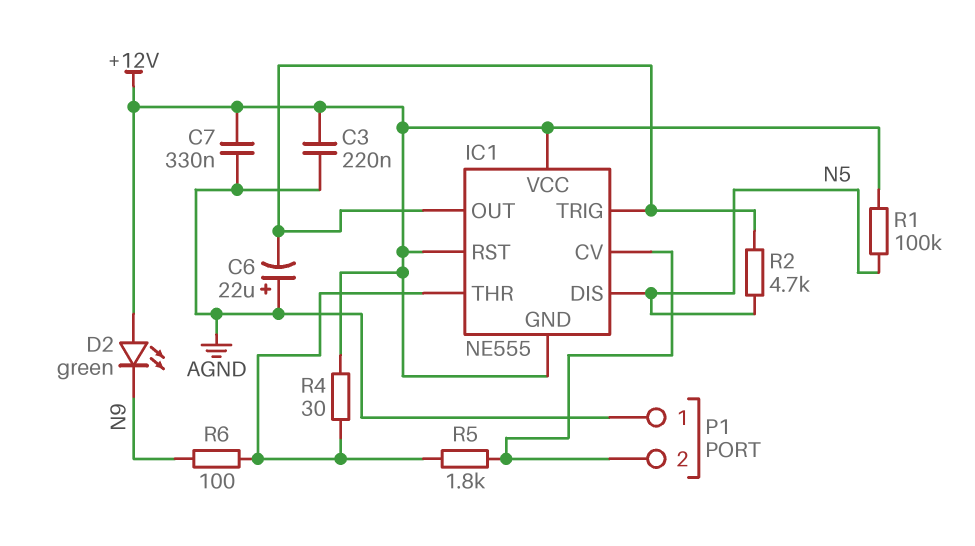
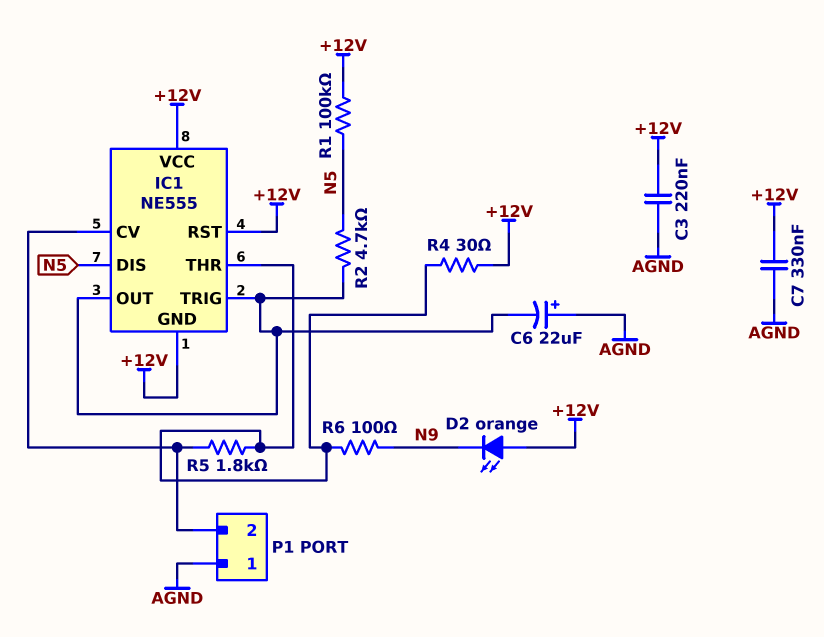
D2: LED green (A +12V, K N9) -> LED orange (A +12V, K N9)

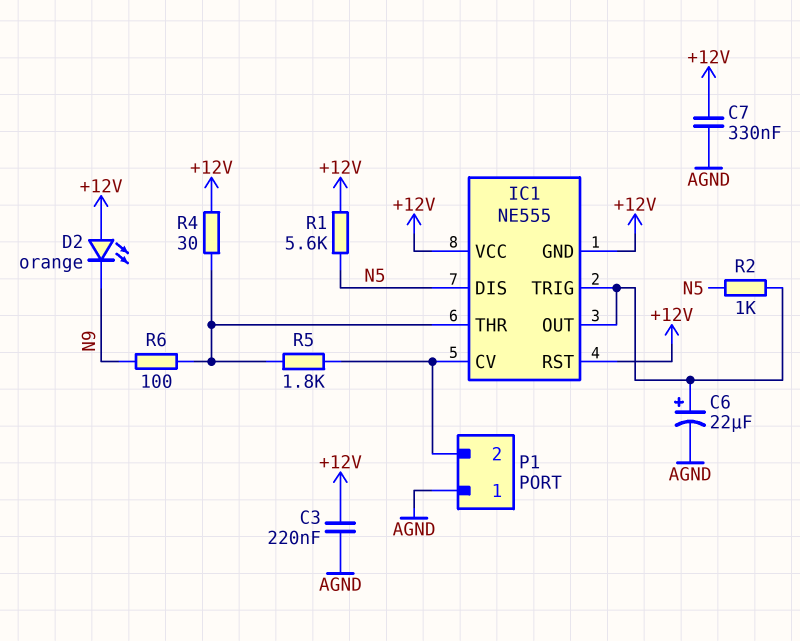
C6: 22uF (plus AGND, minus IC1/OUT) -> 22uF (plus IC1/OUT, minus AGND)
R1: 100k (+12V, N5) -> 5.6k (+12V, N5)
R2: 4.7k (IC1/OUT, N5) -> 1k (IC1/OUT, N5)

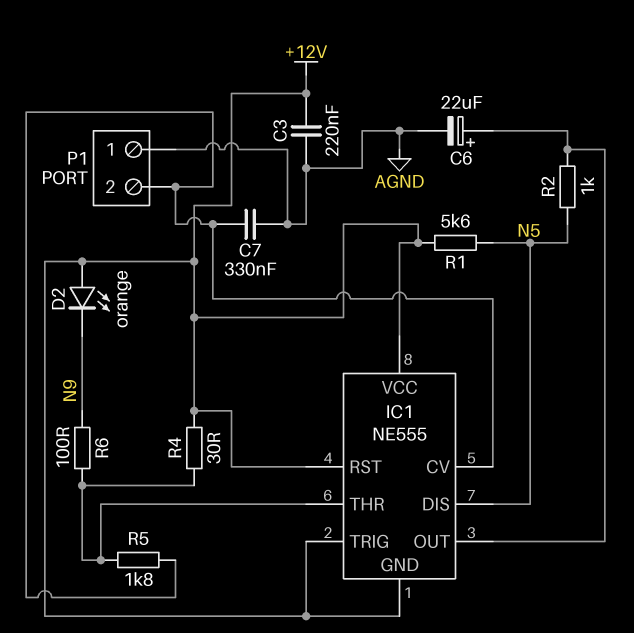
C7: 330nF (+12V, AGND) -> 330nF (AGND, IC1/CV)
IC1 pin TRIG: IC1/OUT -> +12V

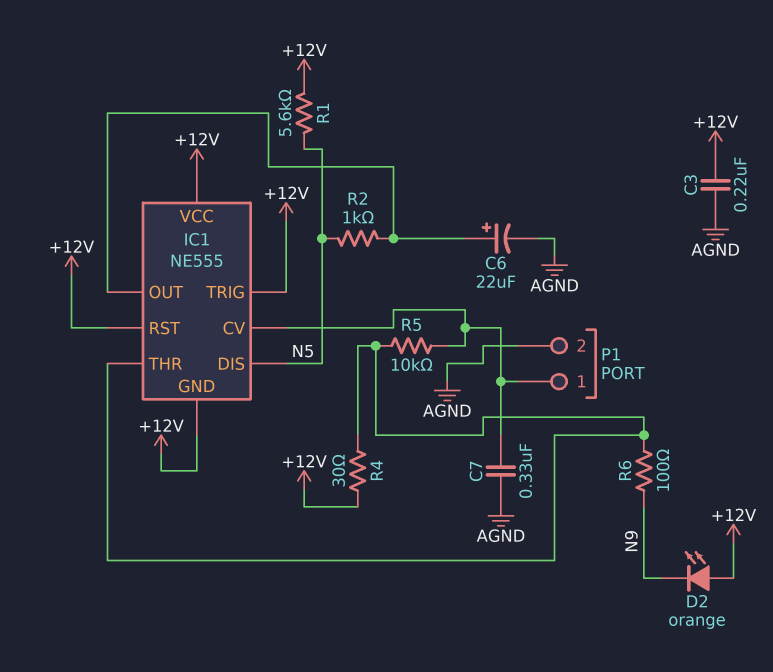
P1 pin 1: AGND -> IC1/CV
P1 pin 2: IC1/CV -> AGND
R5: 1.8k (IC1/CV, IC1/THR) -> 10k (IC1/CV, IC1/THR)

